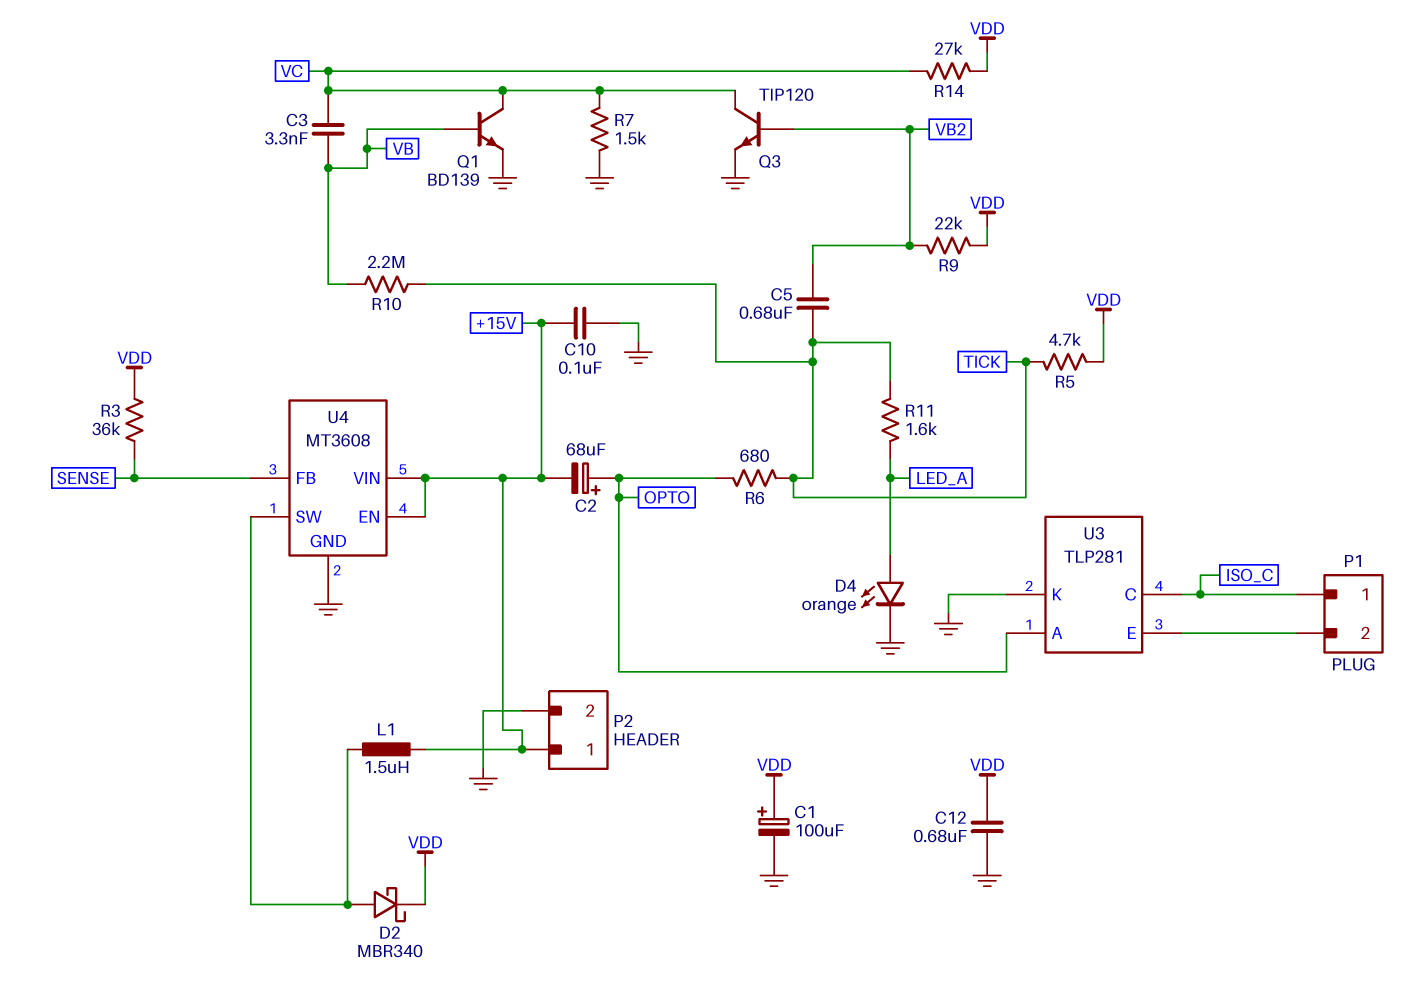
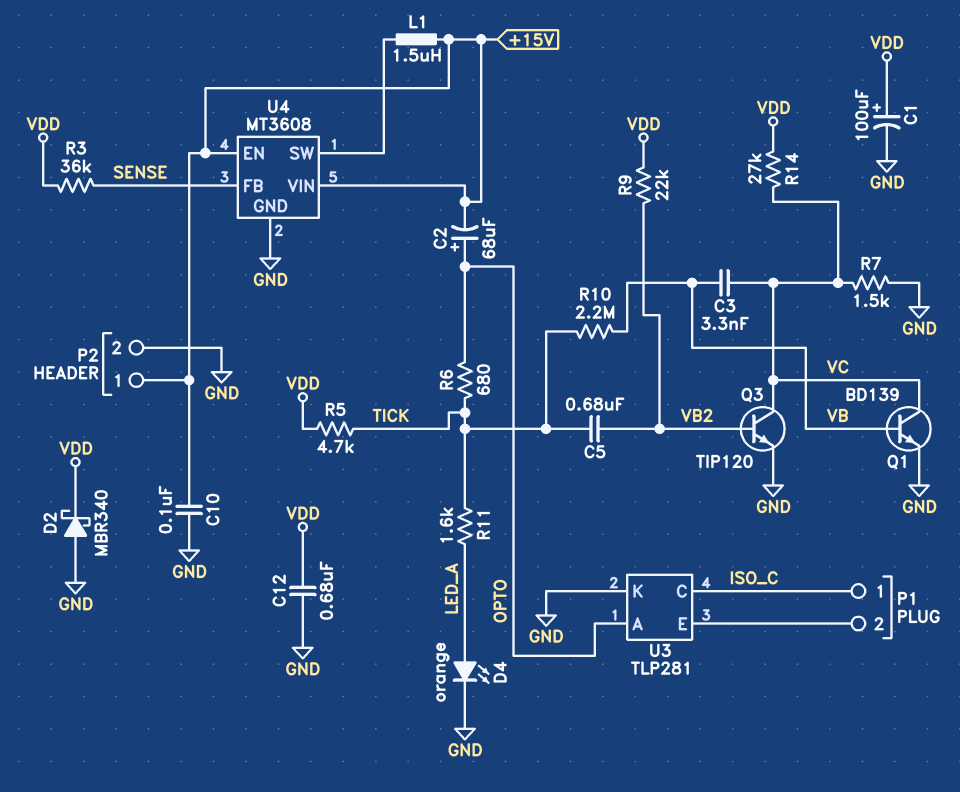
D2: schottky MBR340 (A U4/SW, K VDD) -> schottky MBR340 (A GND, K VDD)

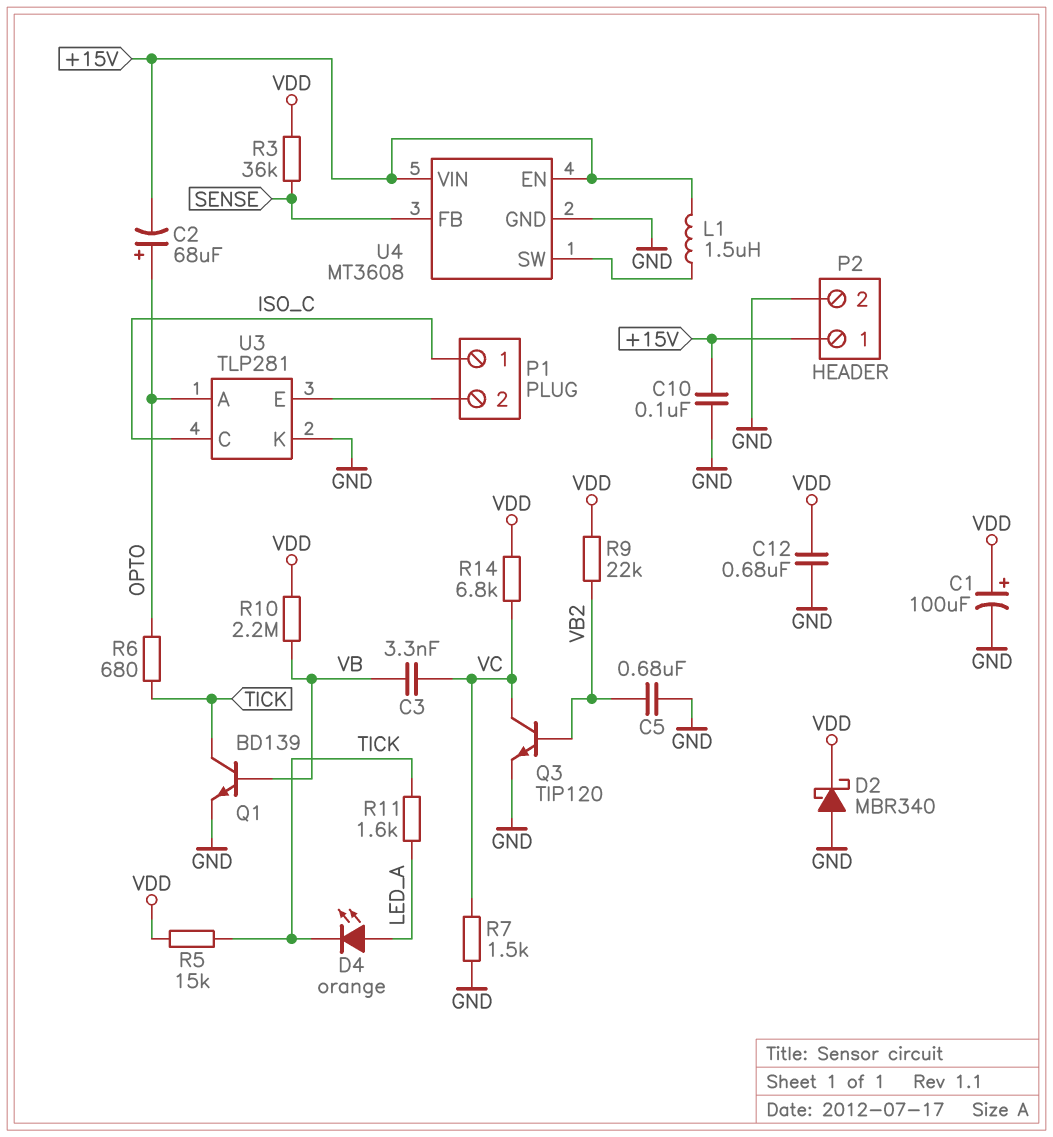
C5: 680nF (TICK, VB2) -> 680nF (GND, VB2)
D4: LED orange (A LED_A, K GND) -> LED orange (A LED_A, K TICK)
Q1: NPN BD139 (B VB, C VC, E GND) -> NPN BD139 (B VB, C TICK, E GND)
R5: 4.7k (TICK, VDD) -> 15k (TICK, VDD)
R10: 2.2M (TICK, VB) -> 2.2M (VB, VDD)
R14: 27k (VC, VDD) -> 6.8k (VC, VDD)

